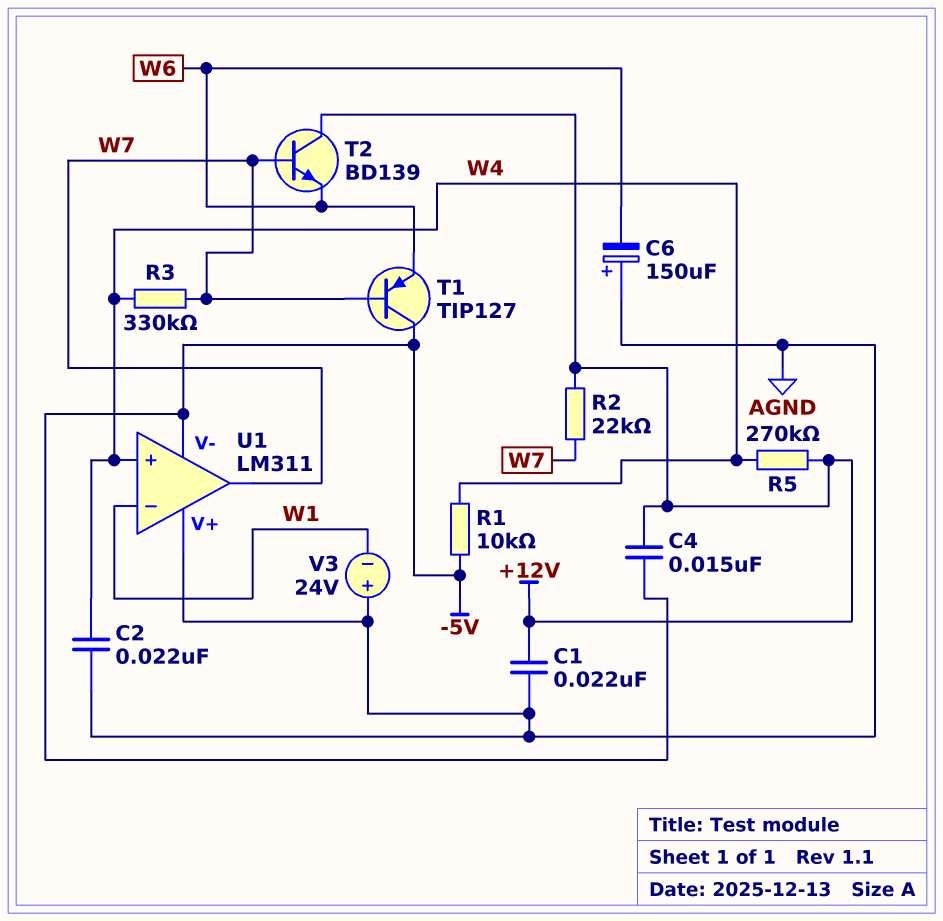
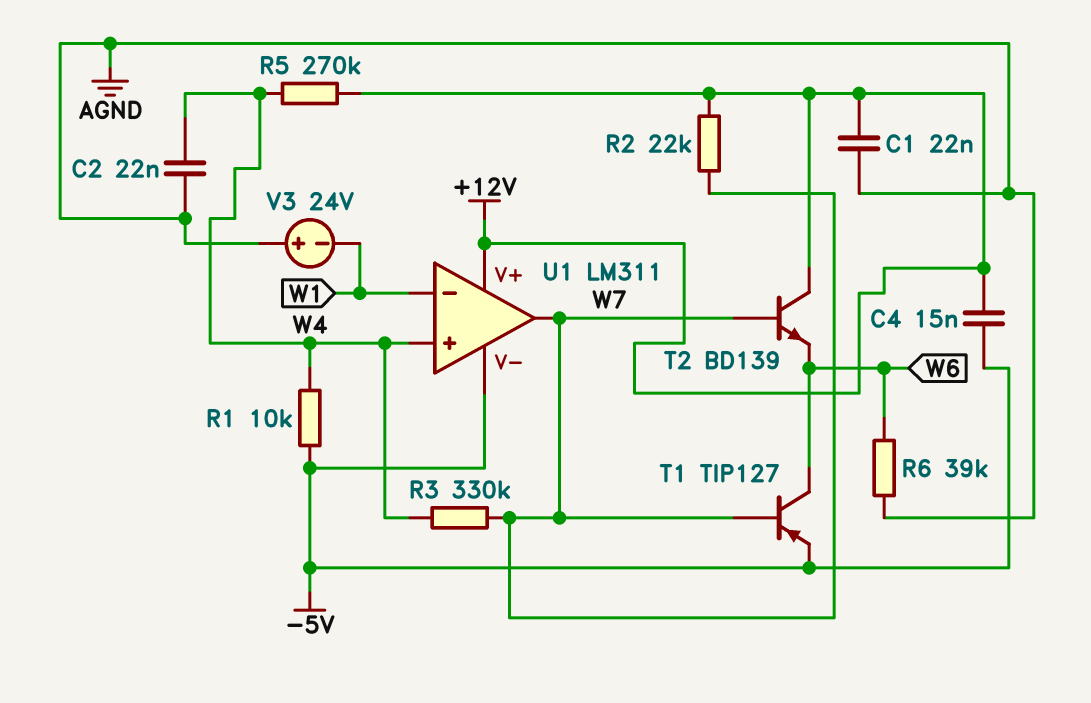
C6: 150uF (plus AGND, minus W6) -> none
R6: none -> 39k (AGND, W6)
T1: PNP TIP127 (B W7, C -5V, E W6) -> PNP TIP127 (B W7, C W6, E -5V)
U1 pin V+: AGND -> +12V

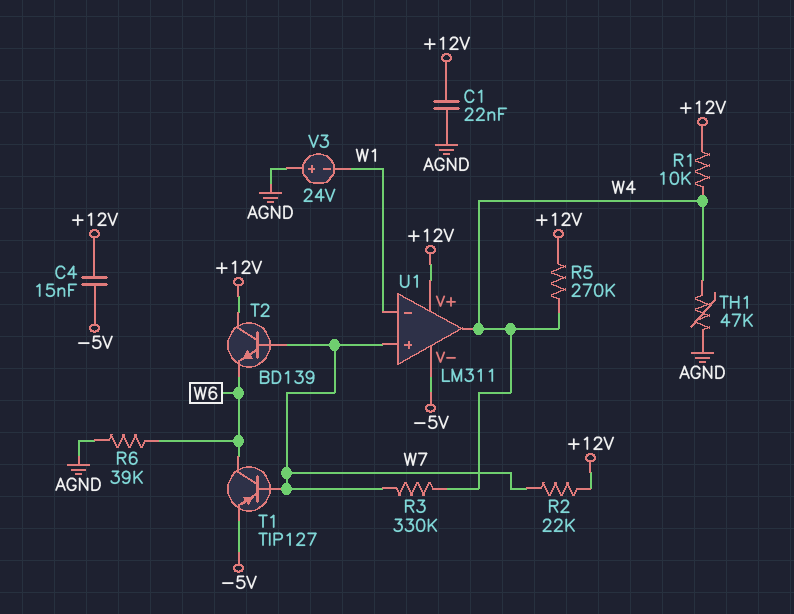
C2: 22nF (AGND, W4) -> none
R1: 10k (-5V, W4) -> 10k (+12V, W4)
TH1: none -> 47k (AGND, W4)
U1 pin in+: W4 -> W7
U1 pin out: W7 -> W4

